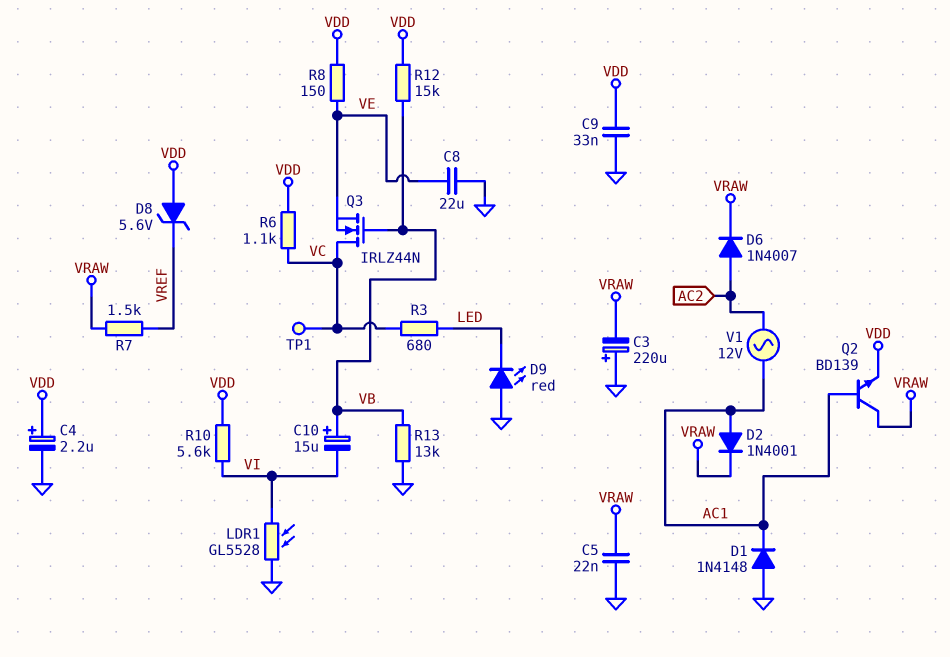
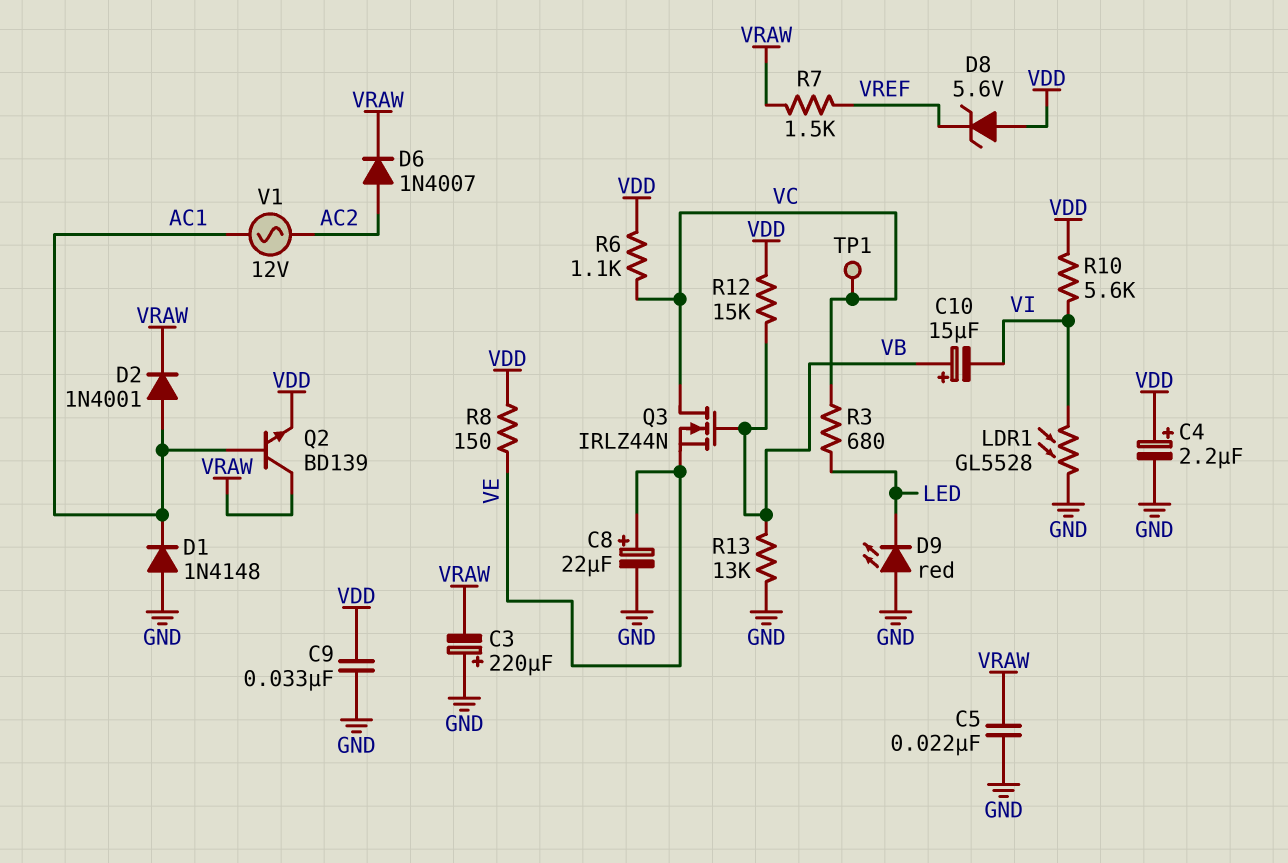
C8: 22uF (GND, VE) -> 22uF (plus VE, minus GND)

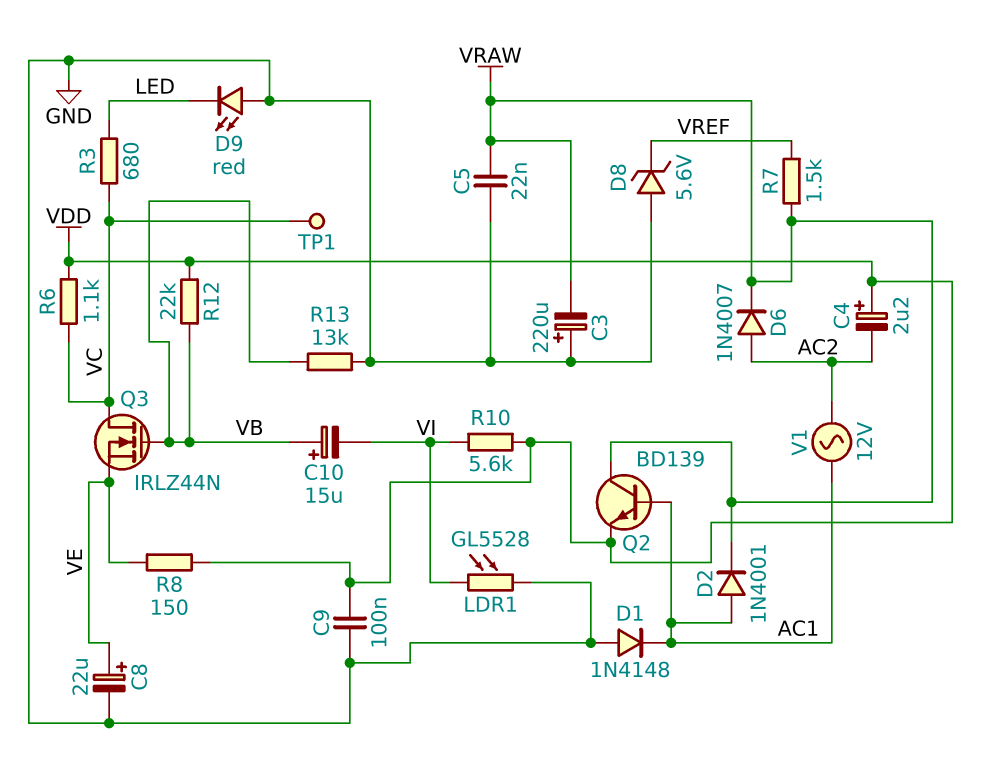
C4: 2.2uF (plus VDD, minus GND) -> 2.2uF (plus VDD, minus AC2)
C9: 33nF (GND, VDD) -> 100nF (GND, VDD)
D8: zener 5.6V (A VDD, K VREF) -> zener 5.6V (A GND, K VREF)
R12: 15k (VB, VDD) -> 22k (VB, VDD)

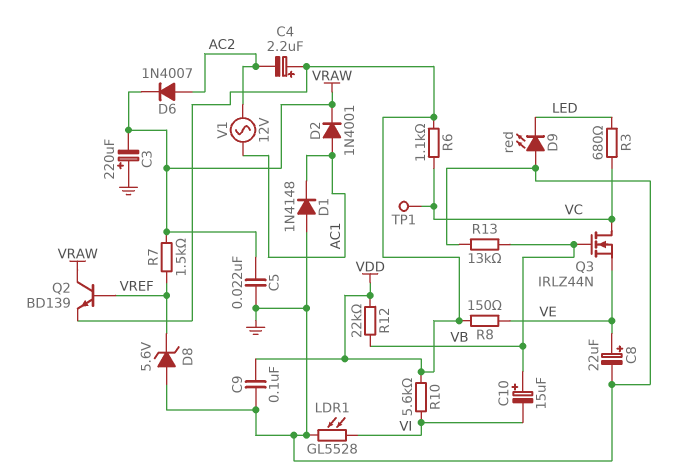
Q2: NPN BD139 (B AC1, C VRAW, E VDD) -> NPN BD139 (B VREF, C VRAW, E VDD)

